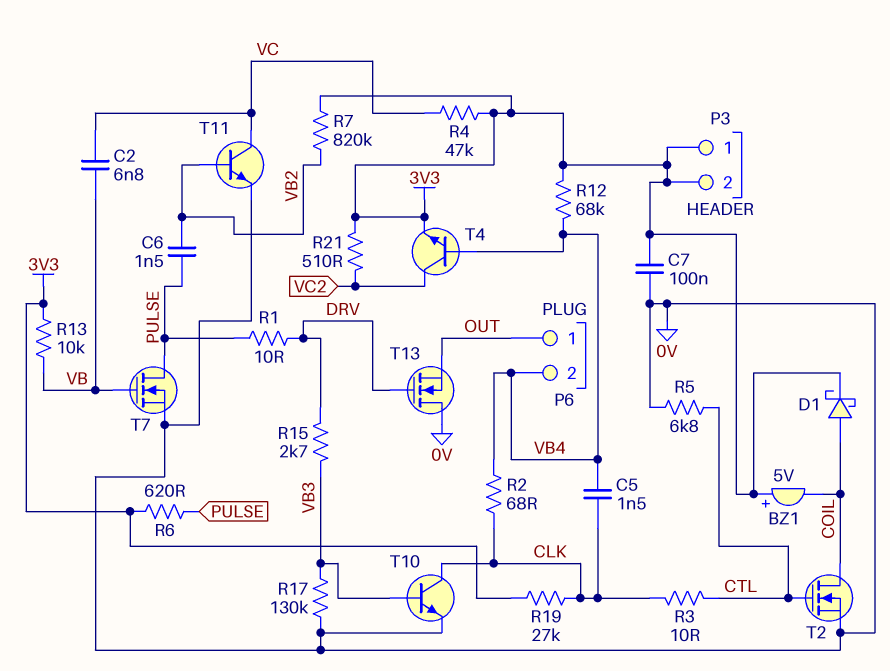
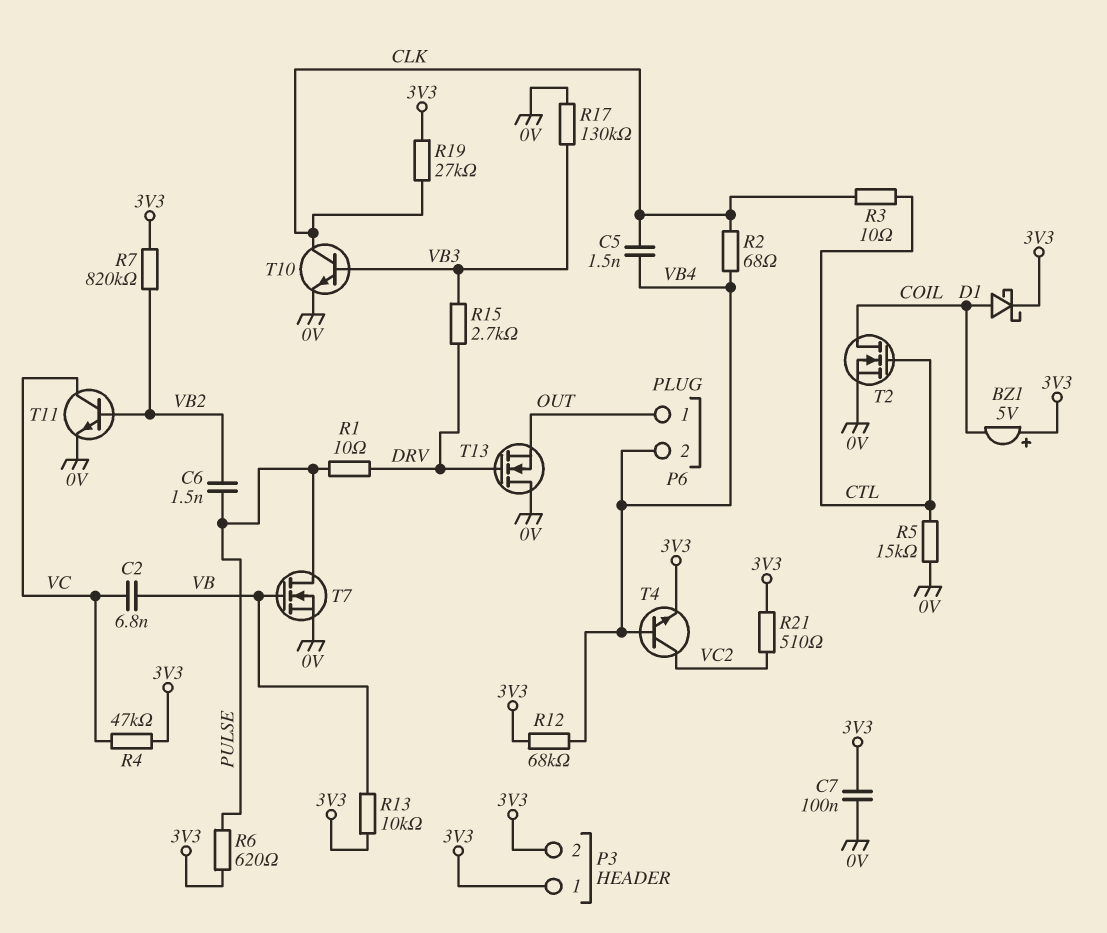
R5: 6.8k (0V, CTL) -> 15k (0V, CTL)

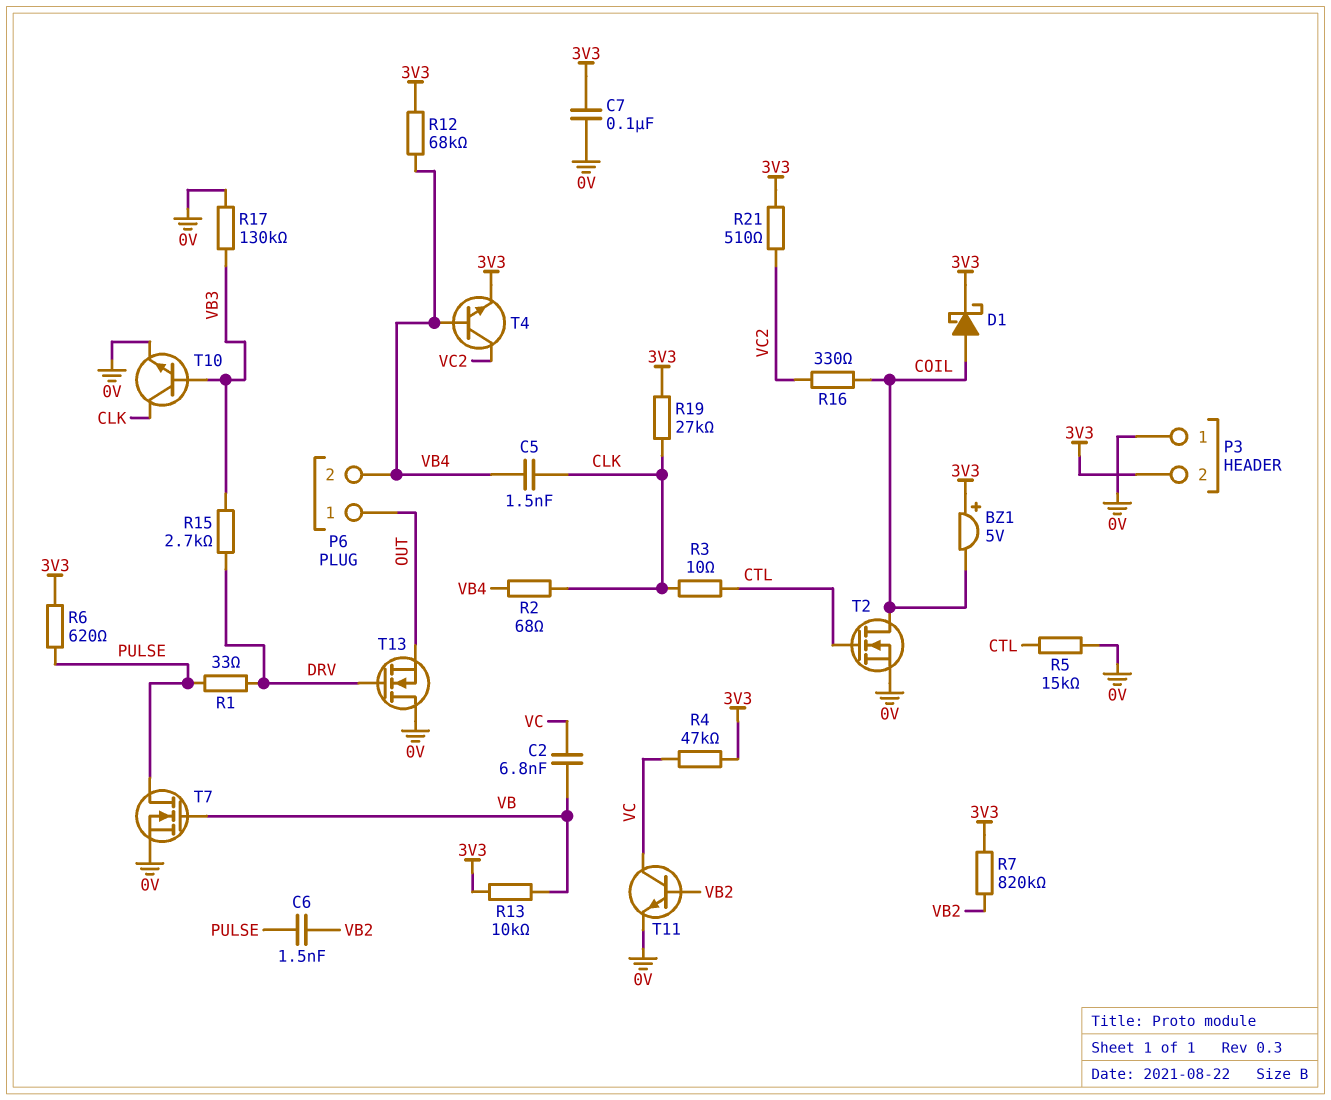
P3 pin 1: 3V3 -> 0V
R1: 10 (DRV, PULSE) -> 33 (DRV, PULSE)
R16: none -> 330 (COIL, VC2)

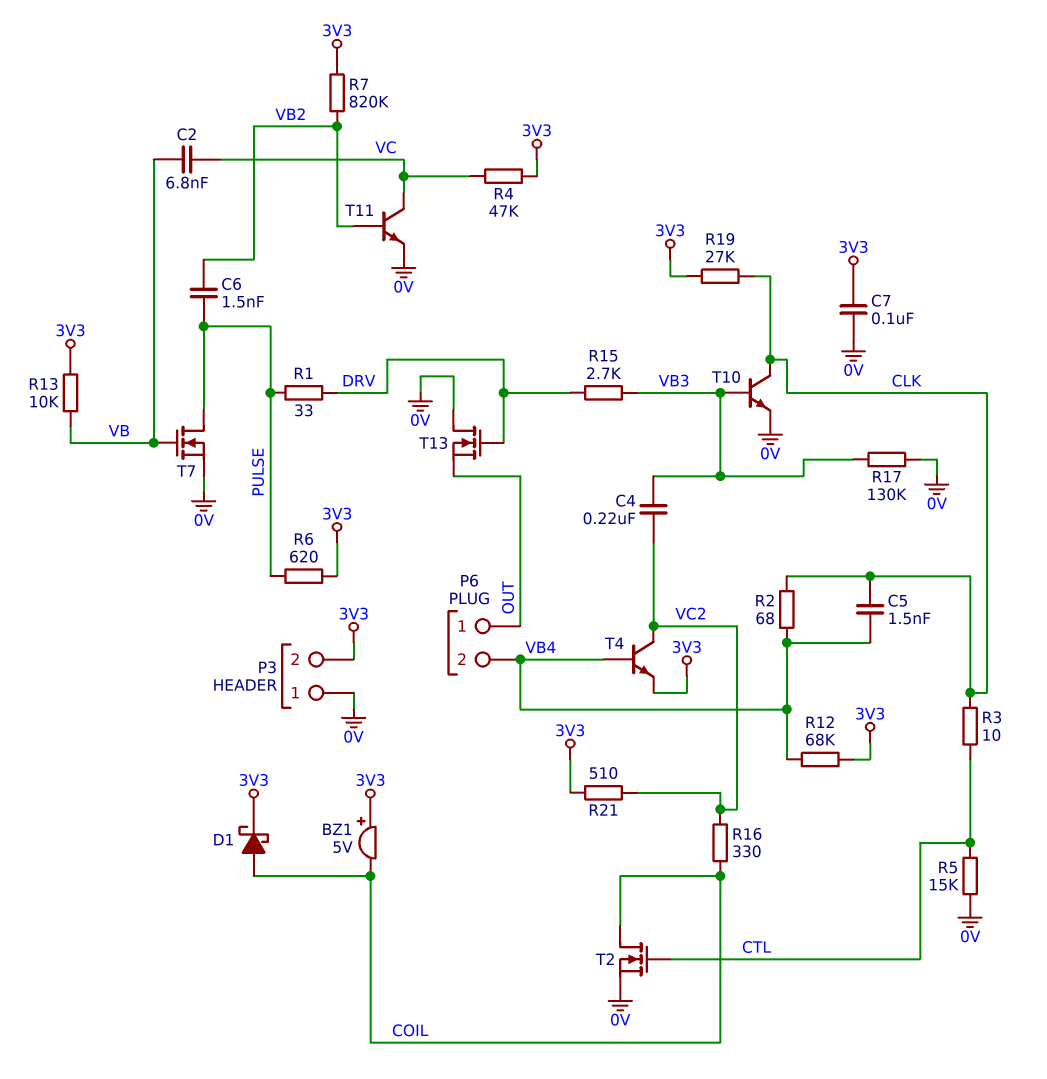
C4: none -> 220nF (VB3, VC2)

